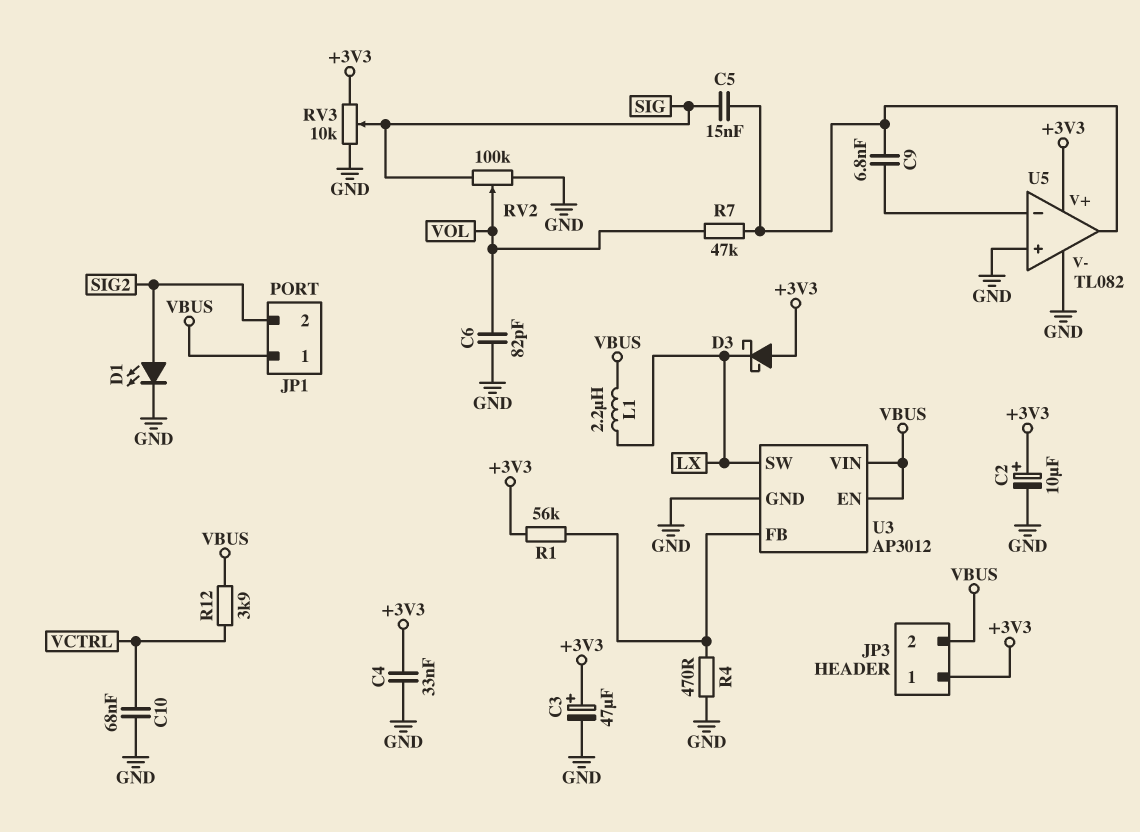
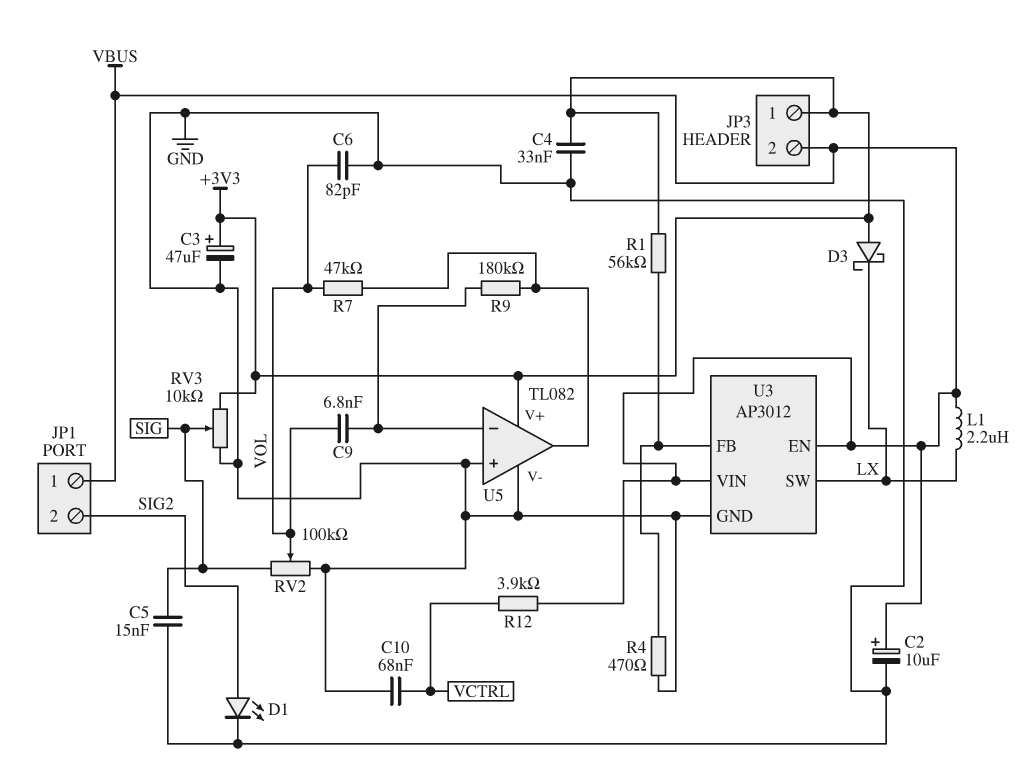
C2: 10uF (plus +3V3, minus GND) -> 10uF (plus VBUS, minus GND)
C5: 15nF (SIG, U5/out) -> 15nF (GND, SIG)
C9: 6.8nF (U5/in-, U5/out) -> 6.8nF (U5/in-, VOL)
R9: none -> 180k (U5/in-, U5/out)

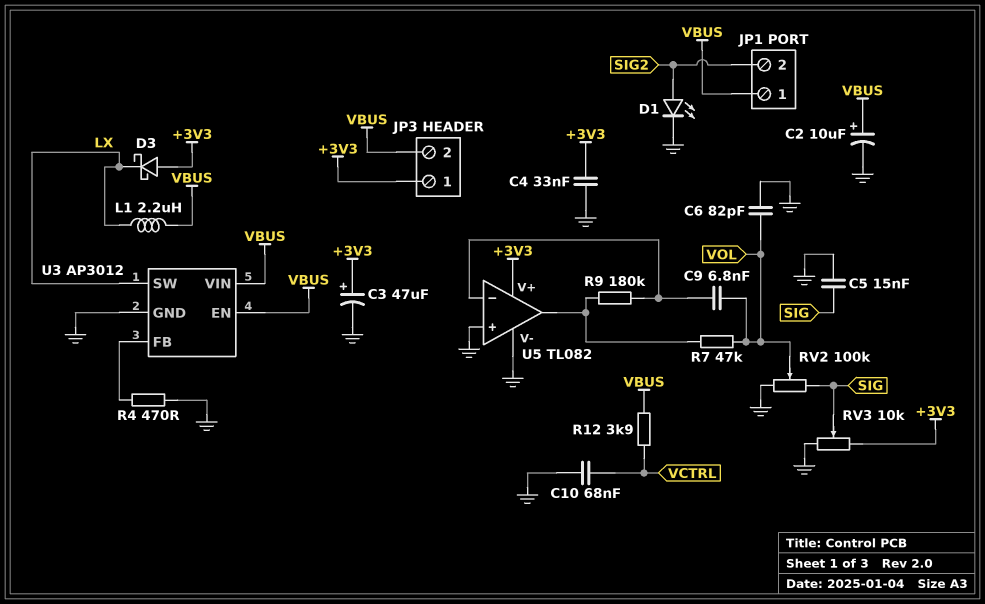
R1: 56k (+3V3, U3/FB) -> none

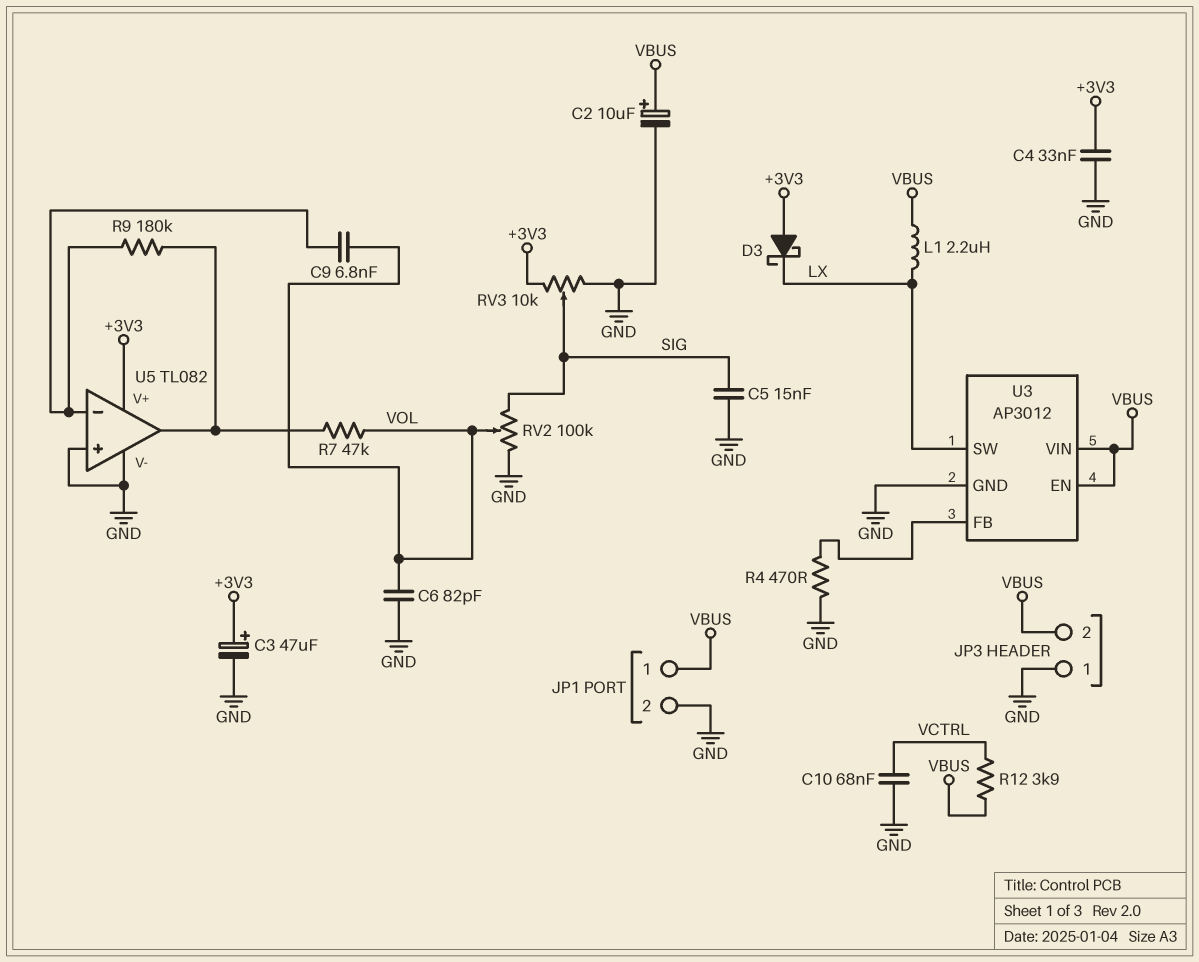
D1: LED (A SIG2, K GND) -> none
JP1 pin 2: SIG2 -> GND
JP3 pin 1: +3V3 -> GND

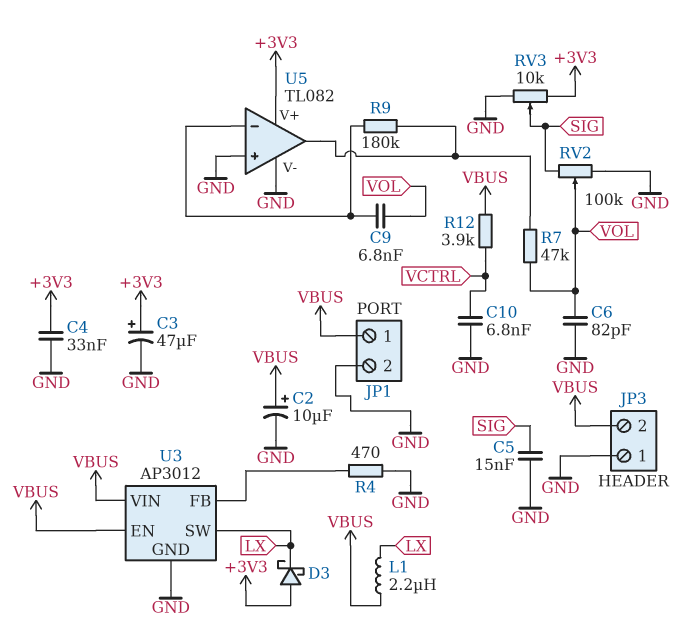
C10: 68nF (GND, VCTRL) -> 6.8nF (GND, VCTRL)

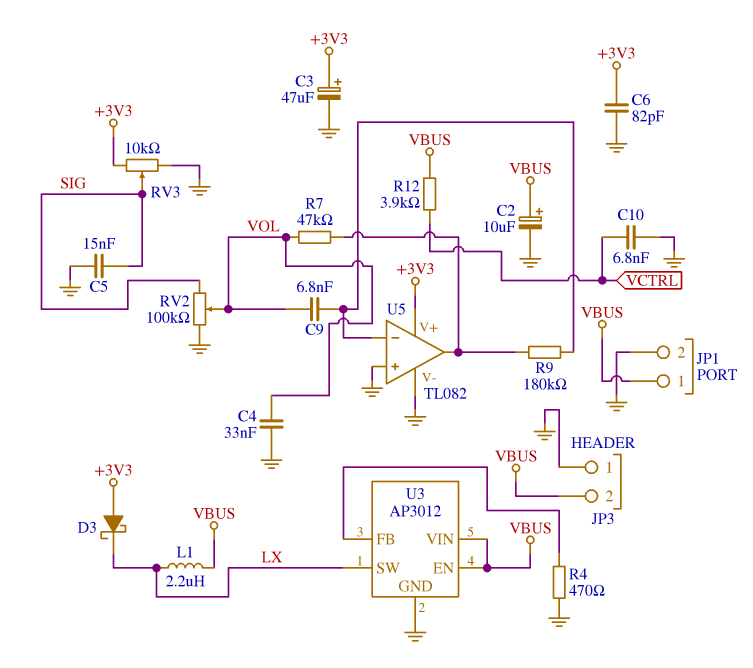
C4: 33nF (+3V3, GND) -> 33nF (GND, VOL)
C6: 82pF (GND, VOL) -> 82pF (+3V3, GND)

